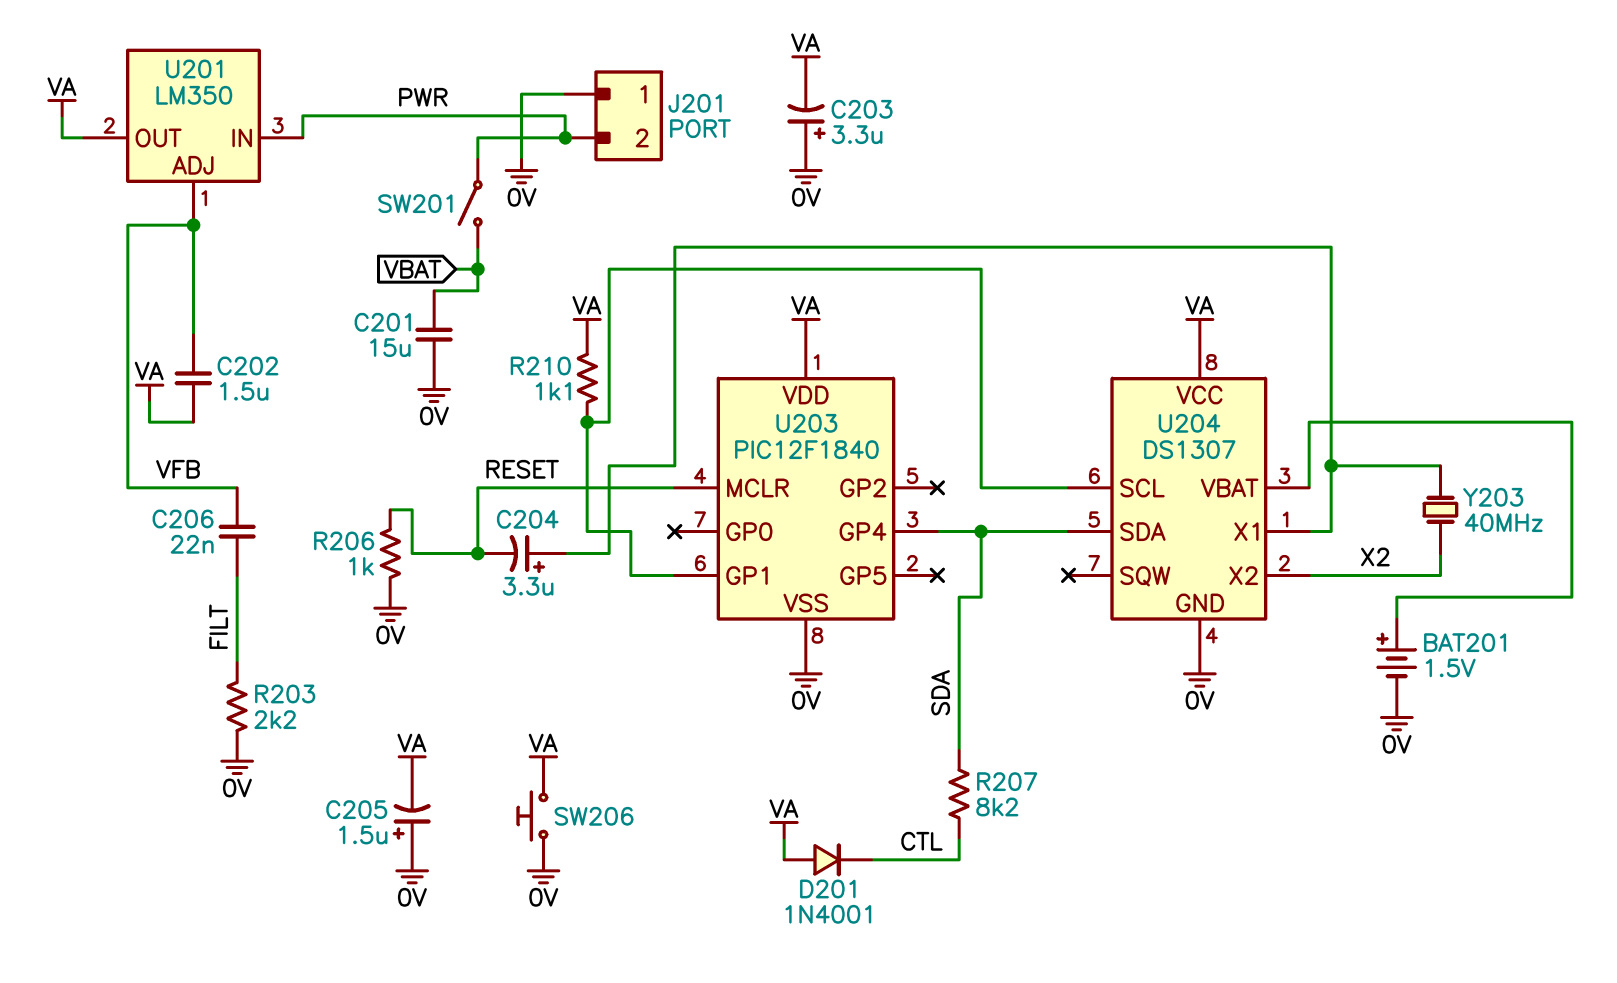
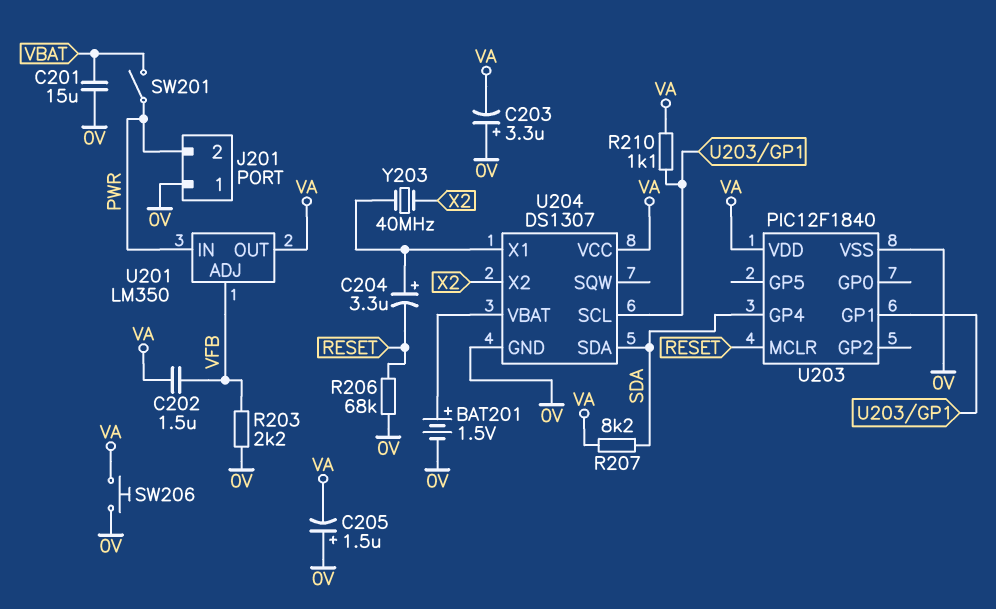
C206: 22nF (FILT, VFB) -> none
D201: diode 1N4001 (A VA, K CTL) -> none
R203: 2.2k (0V, FILT) -> 2.2k (0V, VFB)
R206: 1k (0V, RESET) -> 68k (0V, RESET)
R207: 8.2k (CTL, SDA) -> 8.2k (SDA, VA)

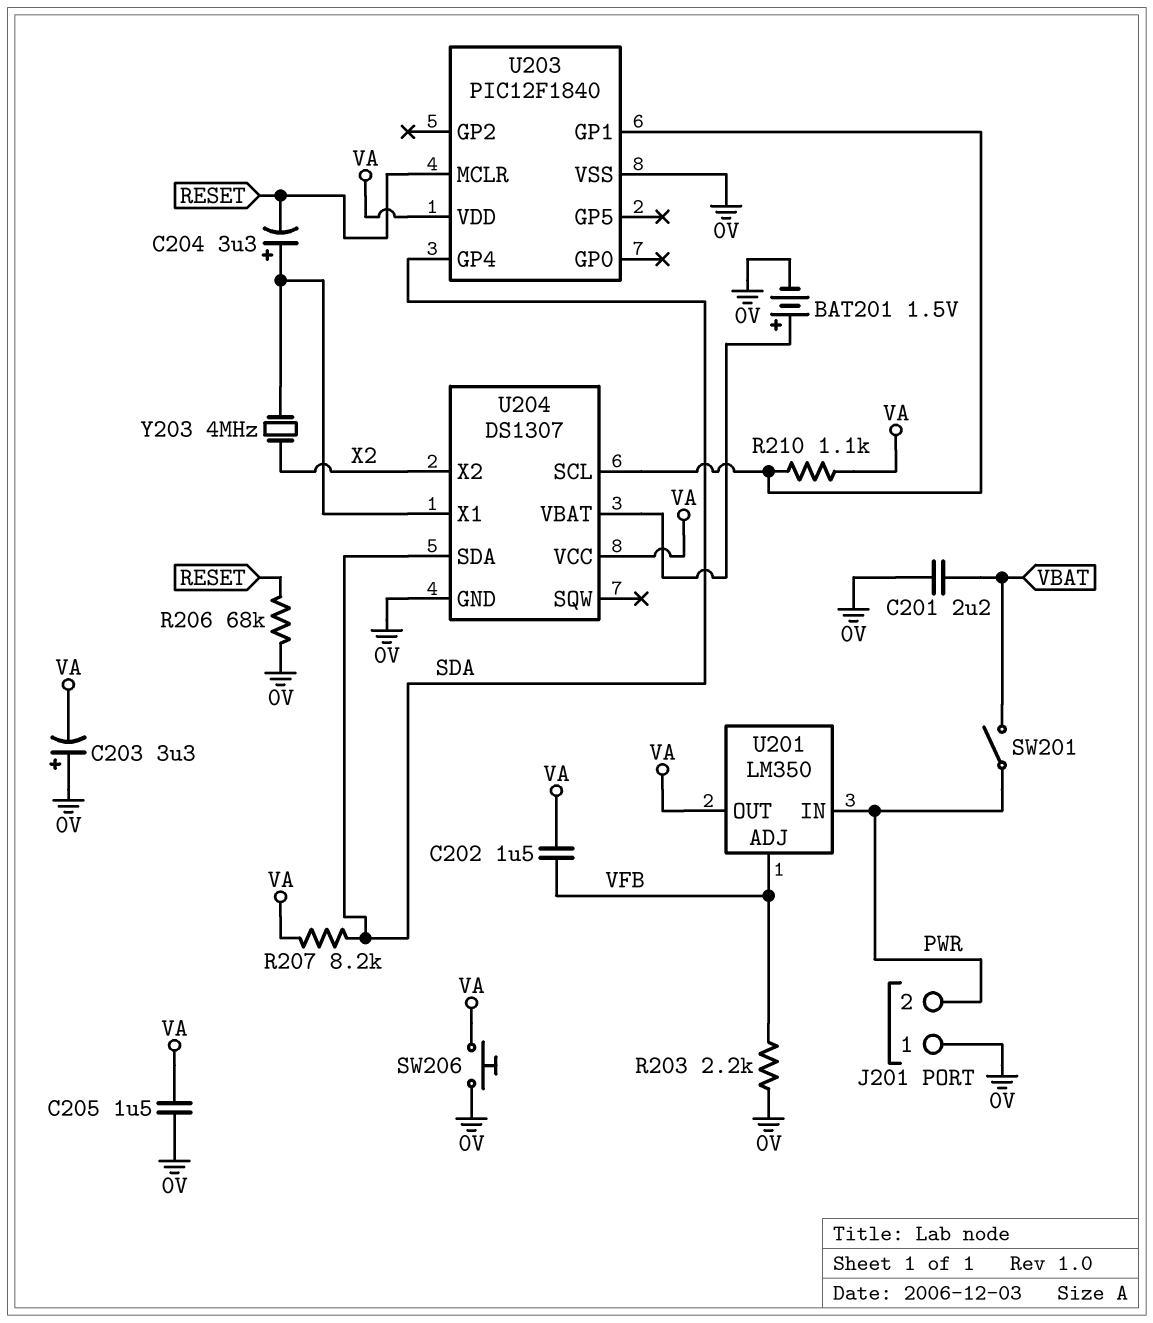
C201: 15uF (0V, VBAT) -> 2.2uF (0V, VBAT)
C205: 1.5uF (plus 0V, minus VA) -> 1.5uF (0V, VA)
Y203: 40MHz (U204/X1, X2) -> 4MHz (U204/X1, X2)

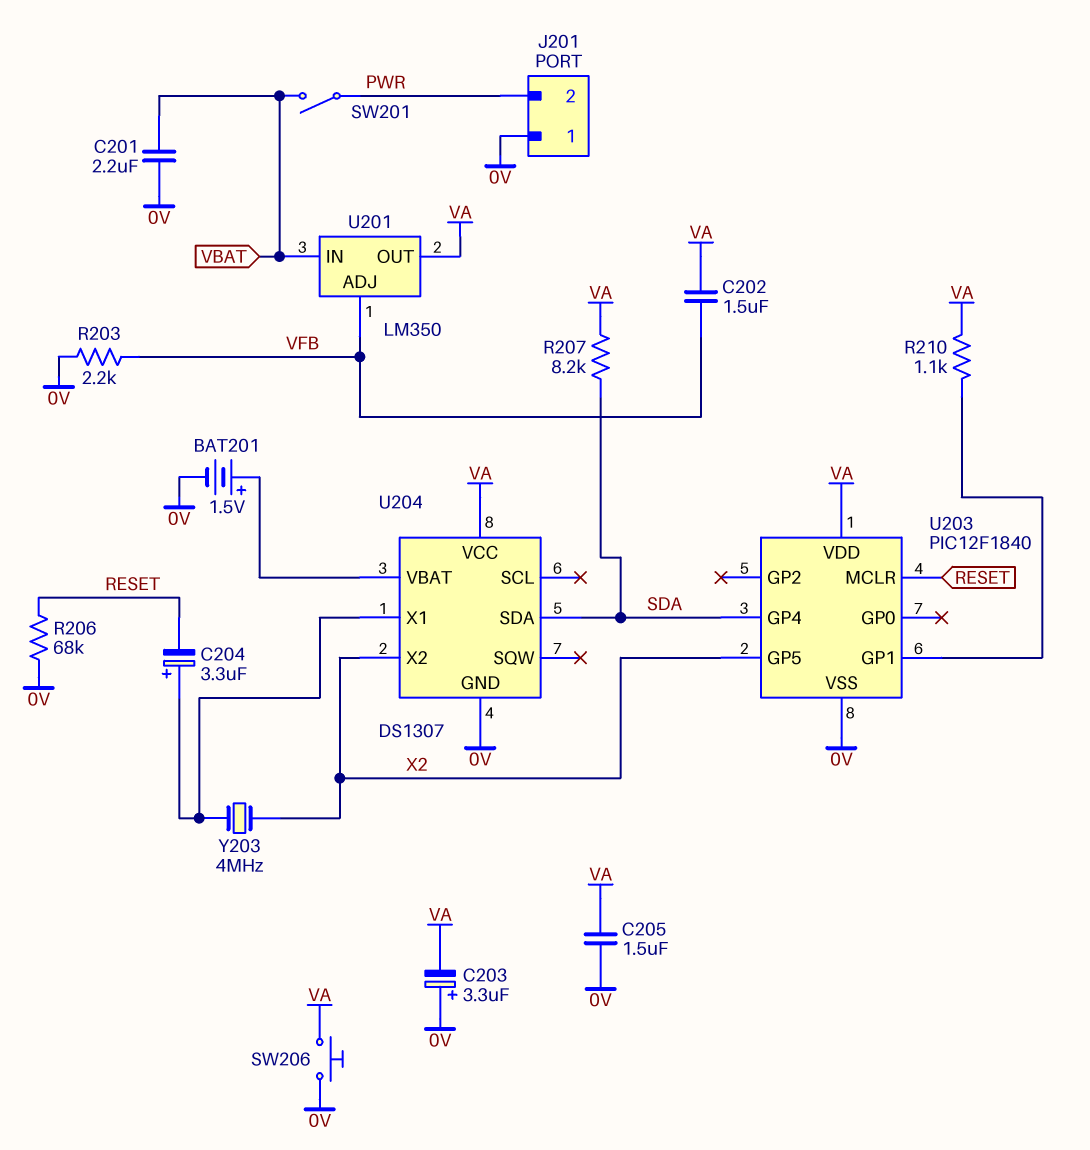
U201 pin IN: PWR -> VBAT
U203 pin GP5: none -> X2
U204 pin SCL: U203/GP1 -> none

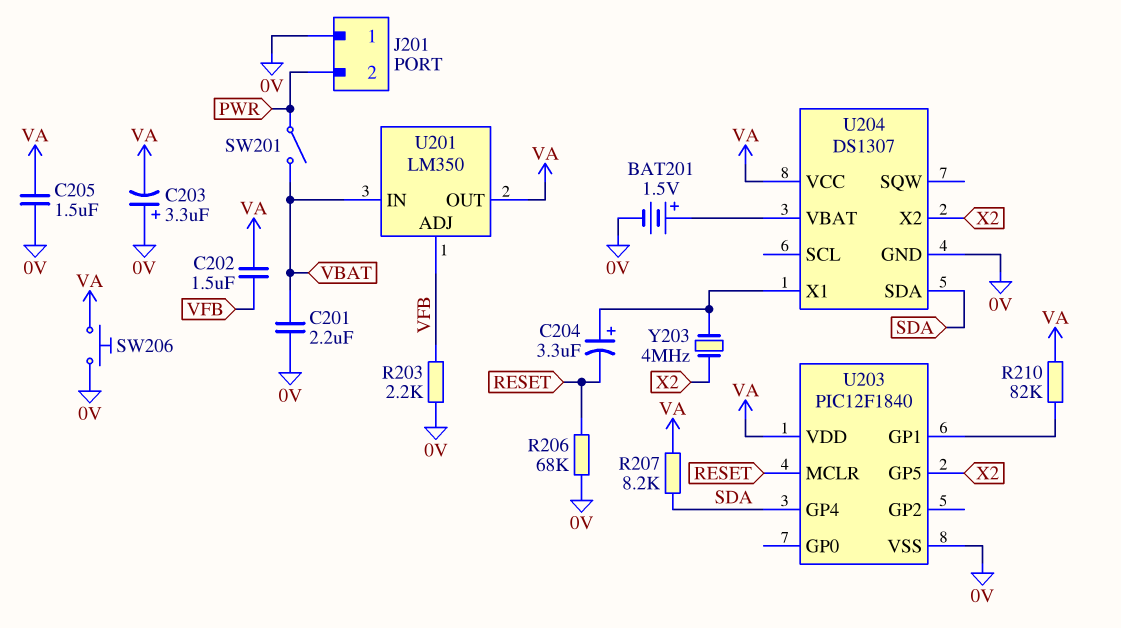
R210: 1.1k (U203/GP1, VA) -> 82k (U203/GP1, VA)

